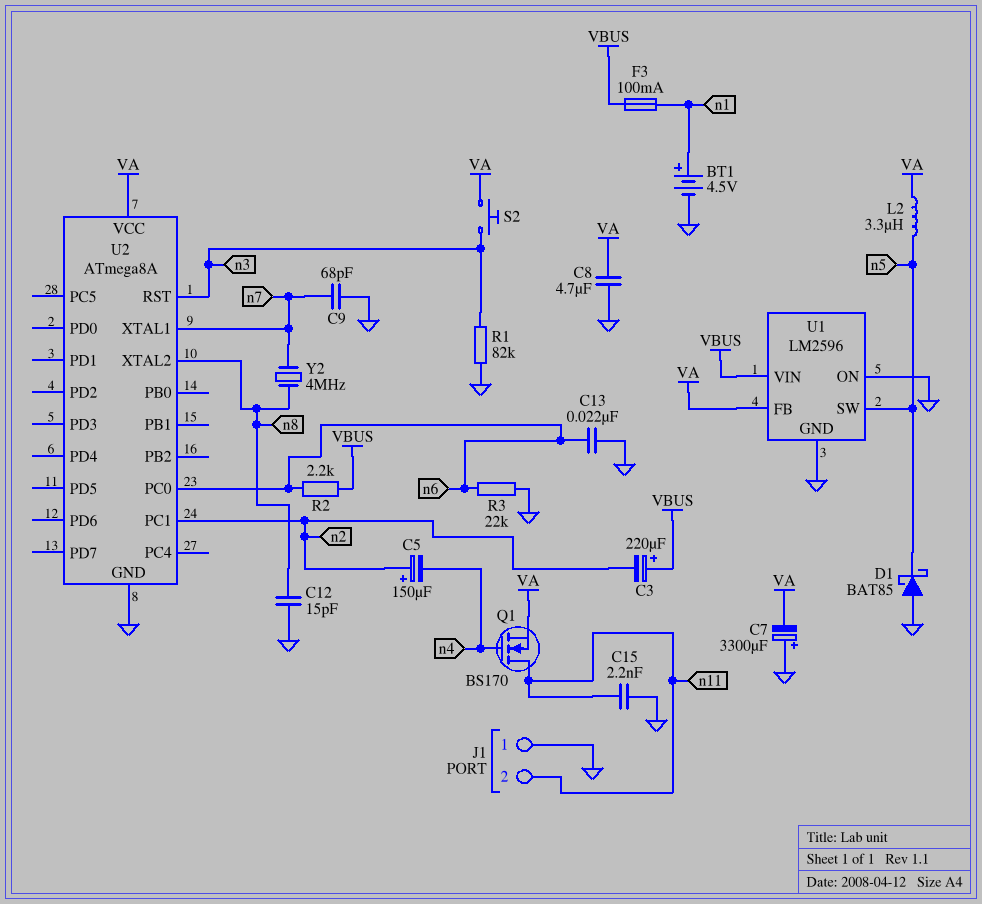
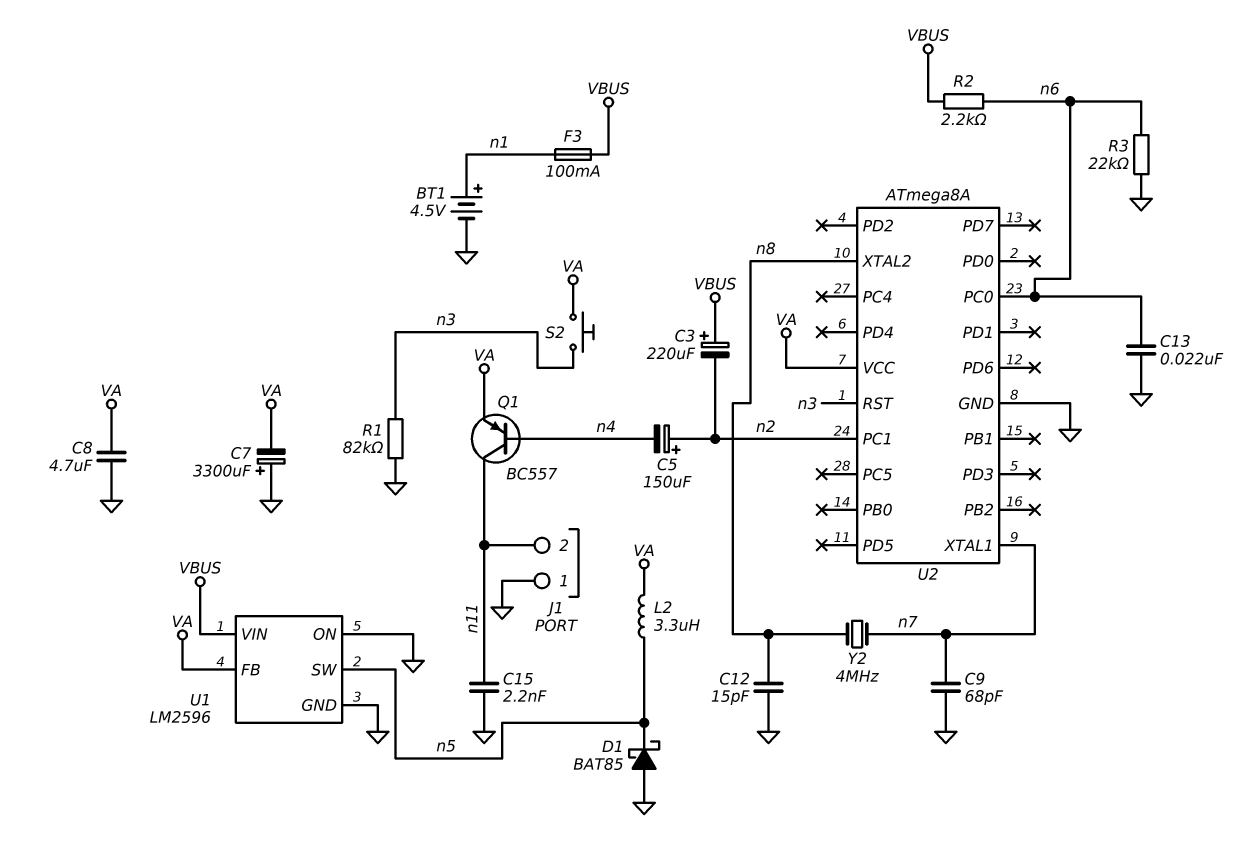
Q1: NMOS BS170 (G n4, D n11, S VA) -> PNP BC557 (B n4, C n11, E VA)

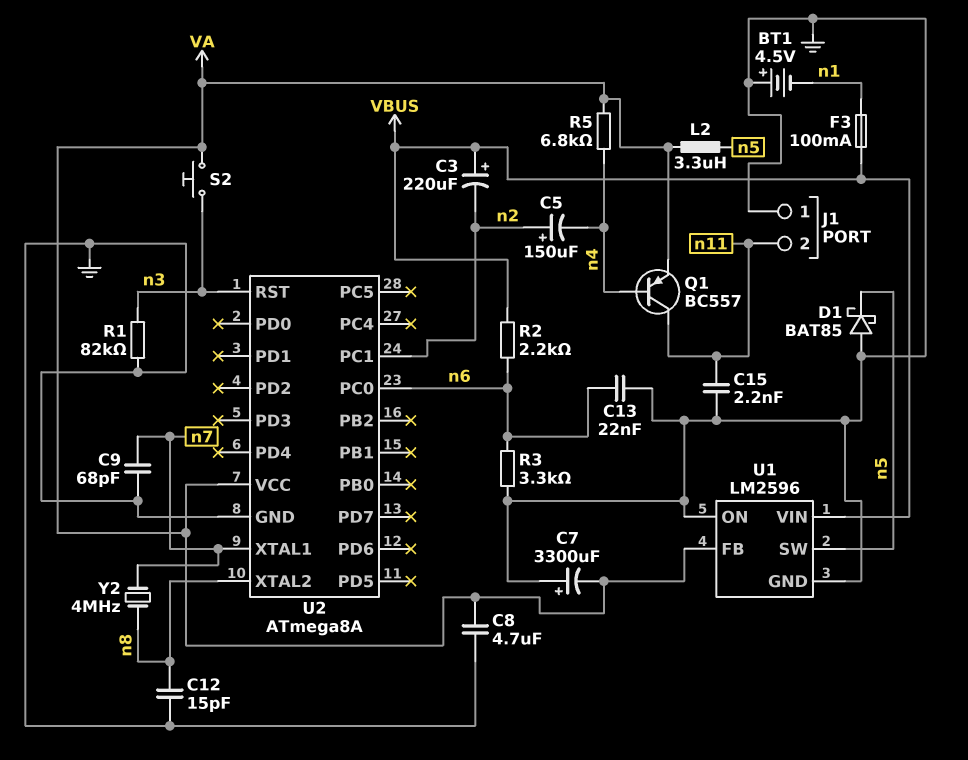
BT1: 4.5V (plus n1, minus GND) -> 4.5V (plus GND, minus n1)
R3: 22k (GND, n6) -> 3.3k (GND, n6)
R5: none -> 6.8k (VA, n4)

